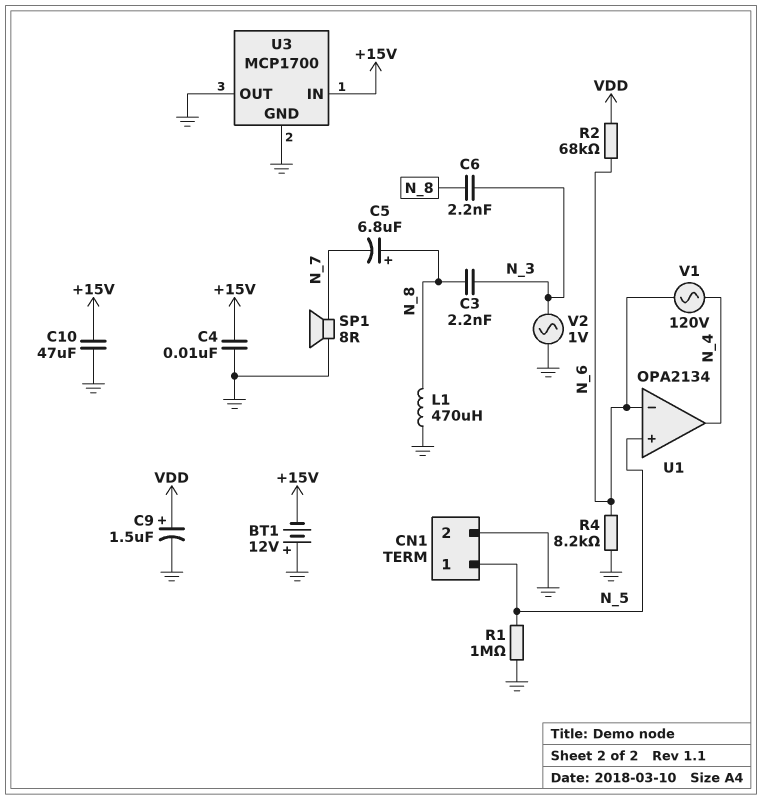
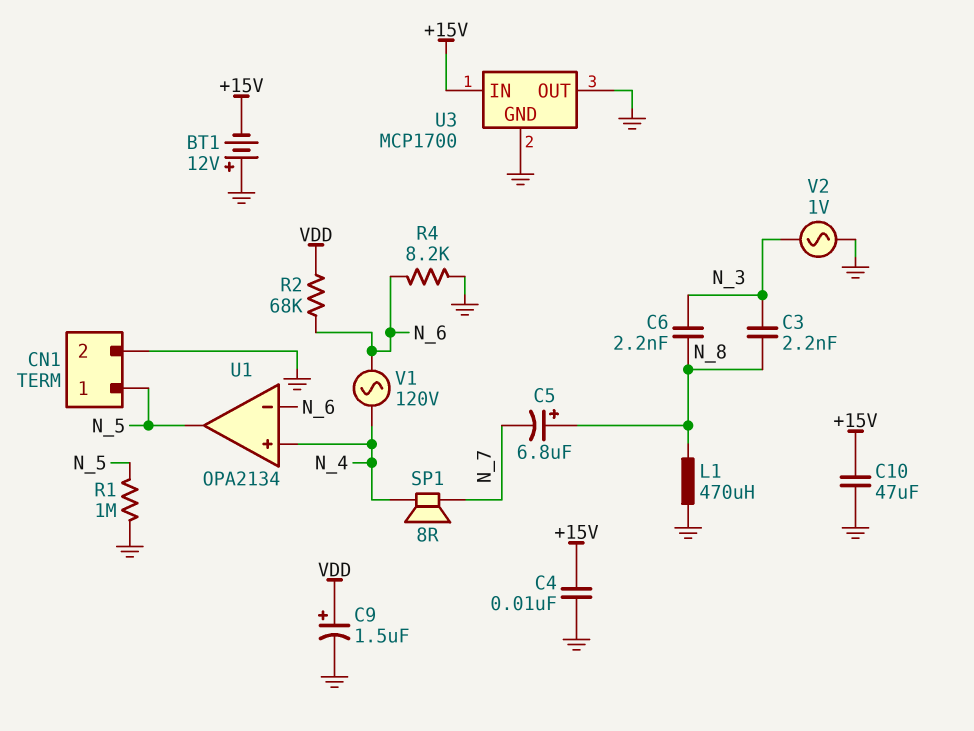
SP1: speaker 8R (GND, N_7) -> speaker 8R (N_4, N_7)
U1 pin in+: N_5 -> N_4
U1 pin out: N_4 -> N_5

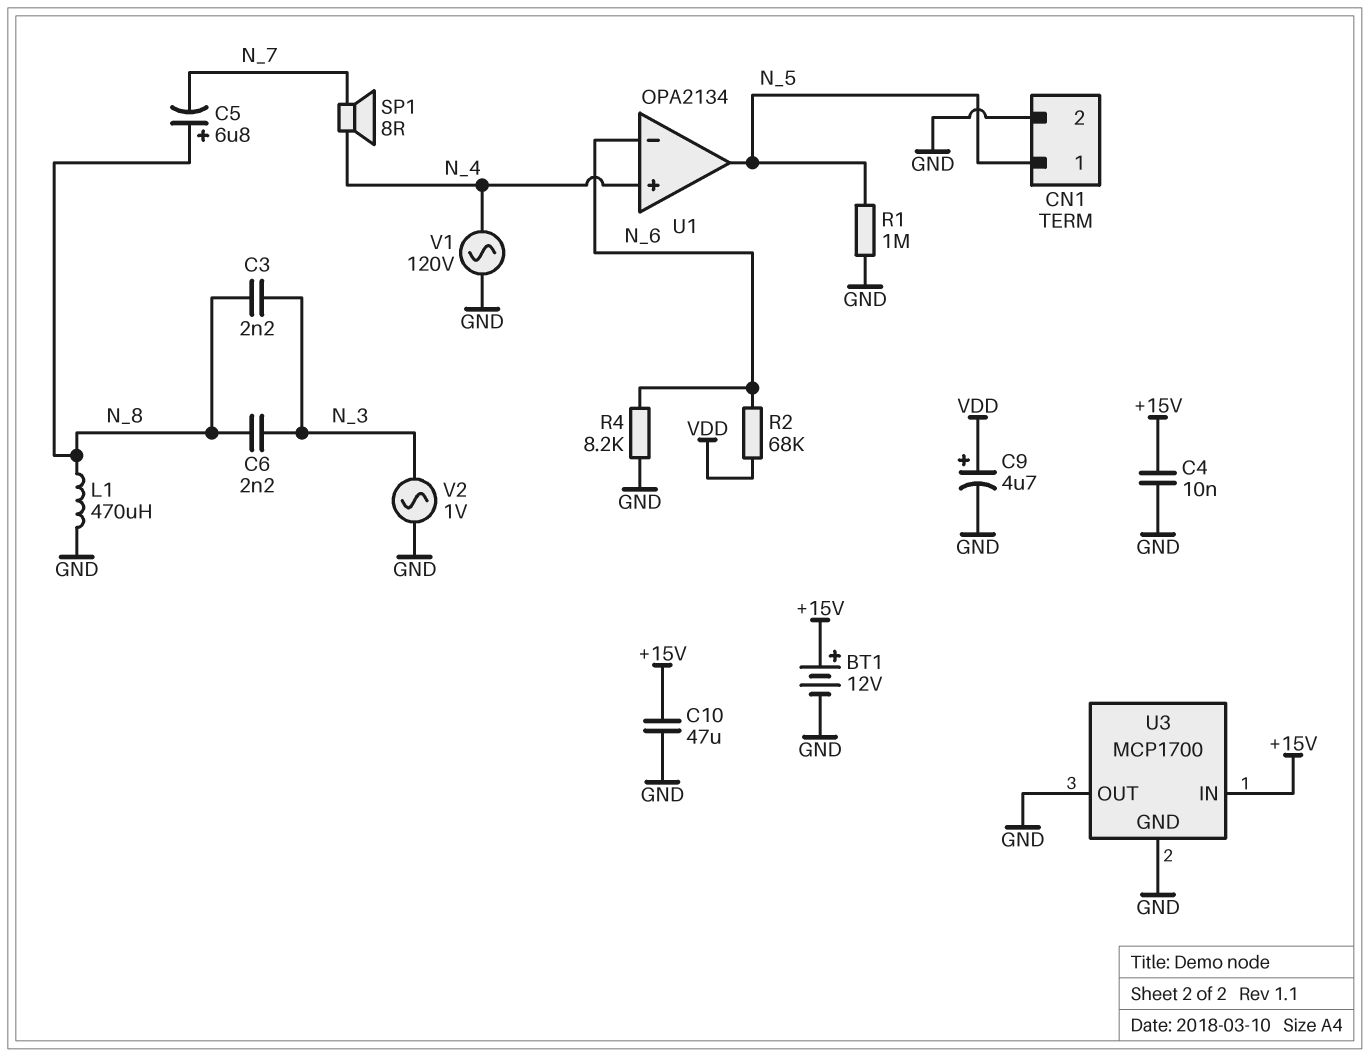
BT1: 12V (plus GND, minus +15V) -> 12V (plus +15V, minus GND)
C9: 1.5uF (plus VDD, minus GND) -> 4.7uF (plus VDD, minus GND)
V1: AC 120V (N_4, N_6) -> AC 120V (GND, N_4)

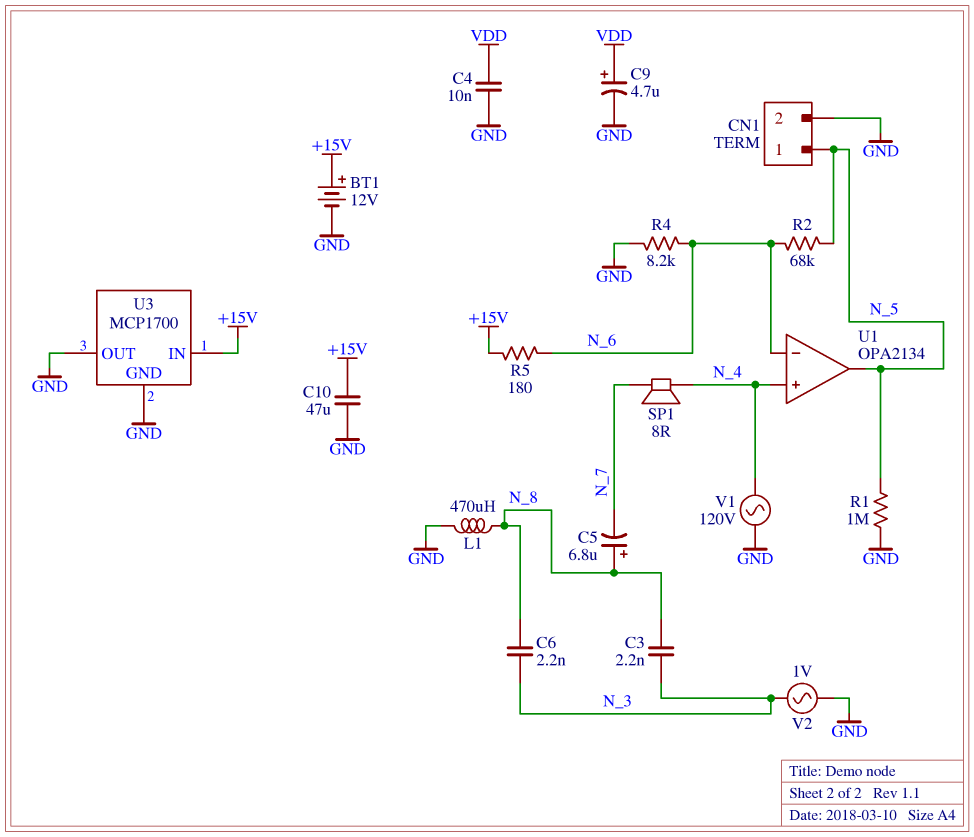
C4: 10nF (+15V, GND) -> 10nF (GND, VDD)
R2: 68k (N_6, VDD) -> 68k (N_5, N_6)
R5: none -> 180 (+15V, N_6)

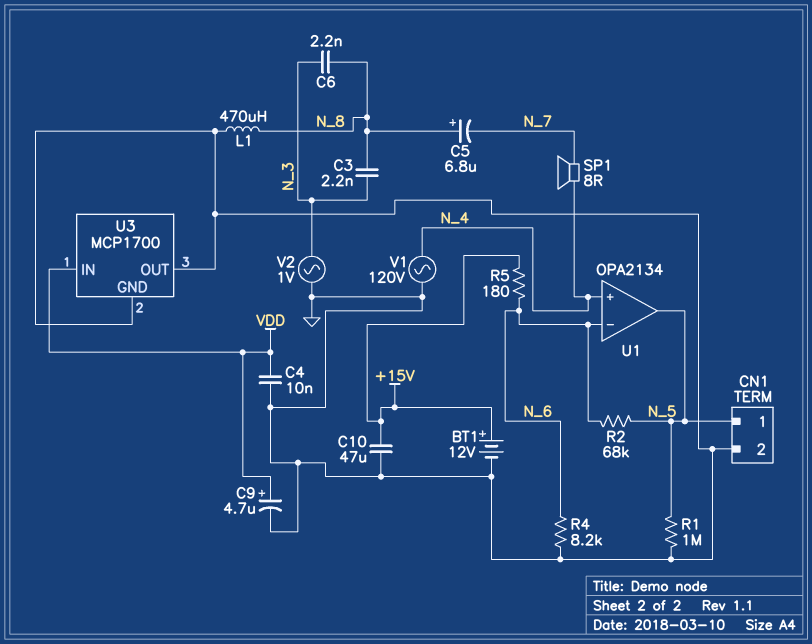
U3 pin IN: +15V -> VDD

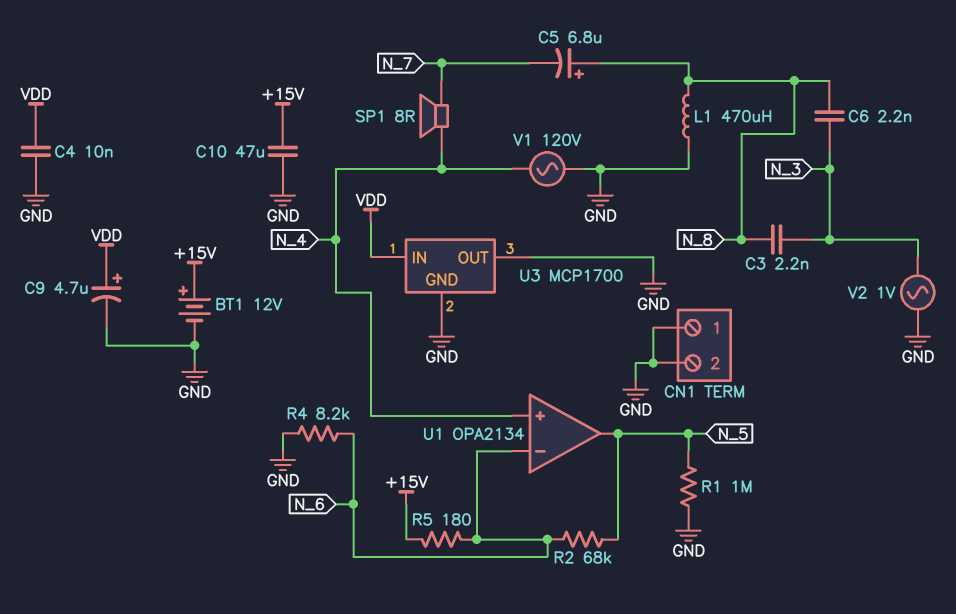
CN1 pin 1: N_5 -> GND

